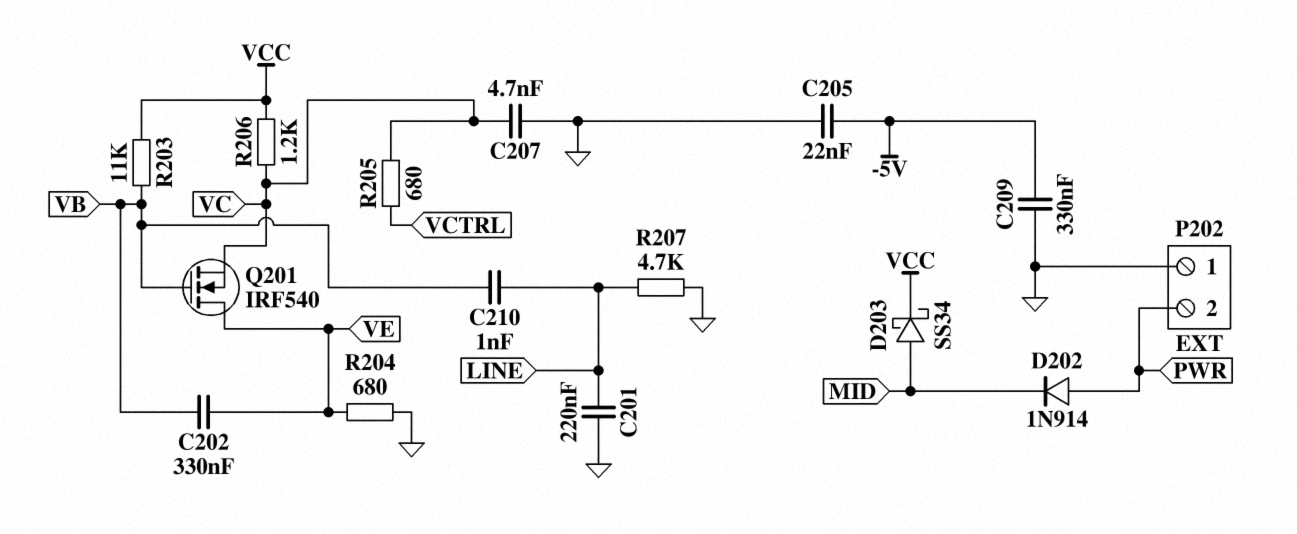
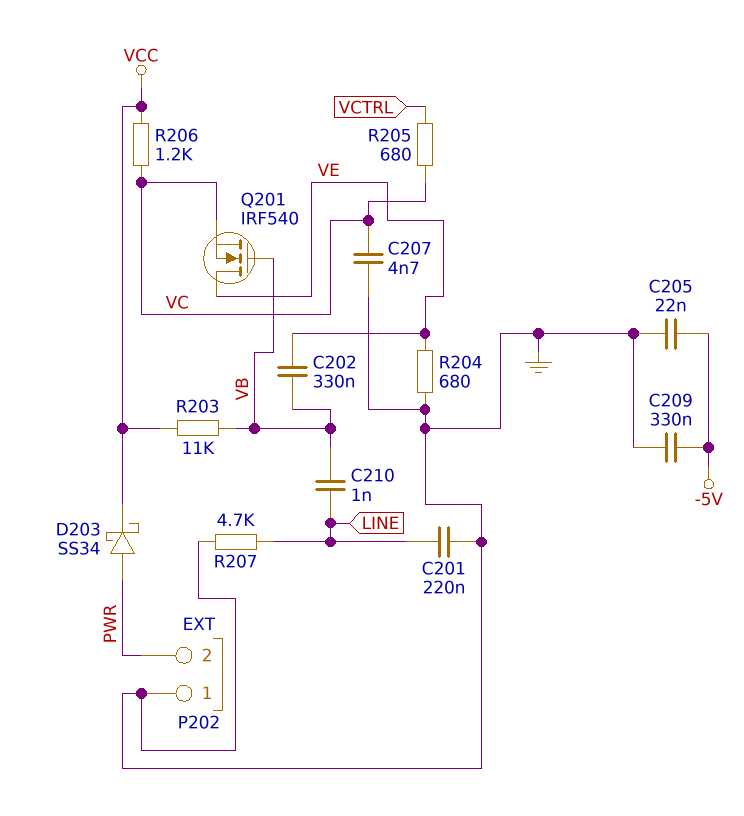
D202: diode 1N914 (A PWR, K MID) -> none
D203: schottky SS34 (A MID, K VCC) -> schottky SS34 (A PWR, K VCC)

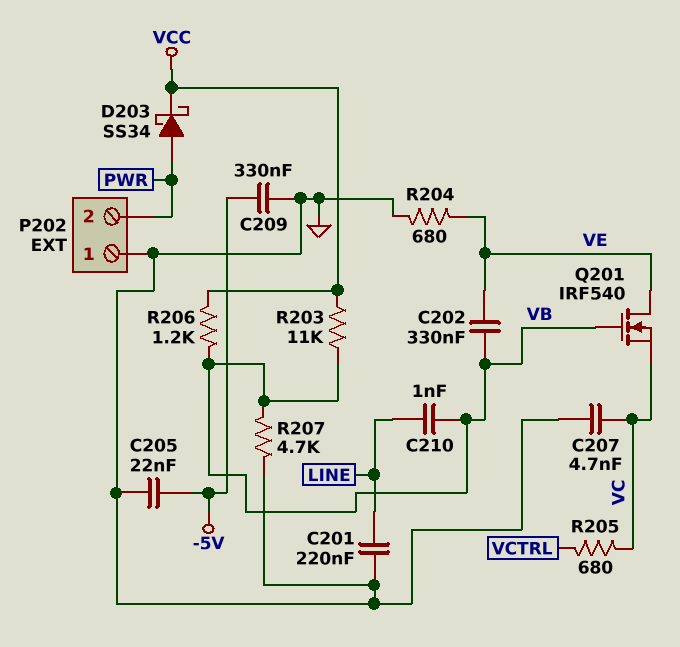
R206: 1.2k (VC, VCC) -> 1.2k (VB, VCC)
R207: 4.7k (GND, LINE) -> 4.7k (GND, VB)

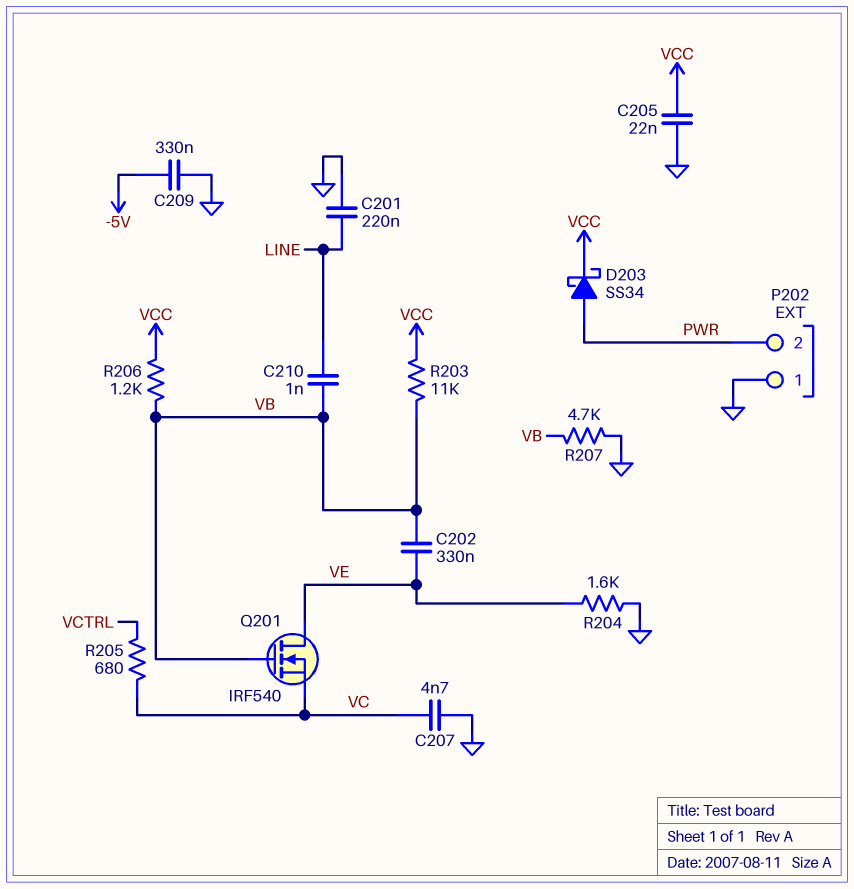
C205: 22nF (-5V, GND) -> 22nF (GND, VCC)
R204: 680 (GND, VE) -> 1.6k (GND, VE)

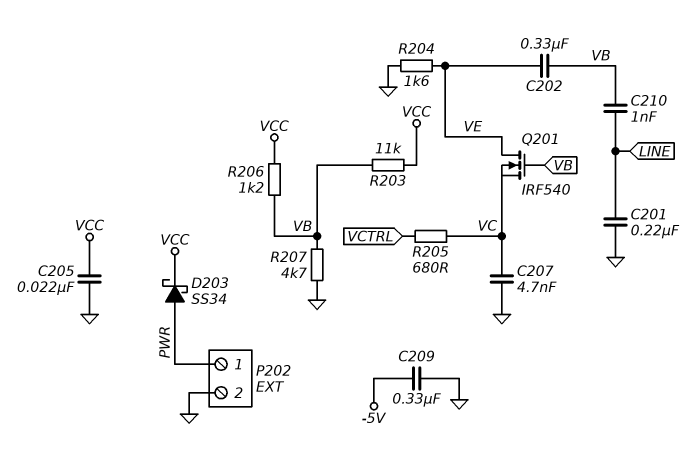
P202 pin 1: GND -> PWR
P202 pin 2: PWR -> GND

